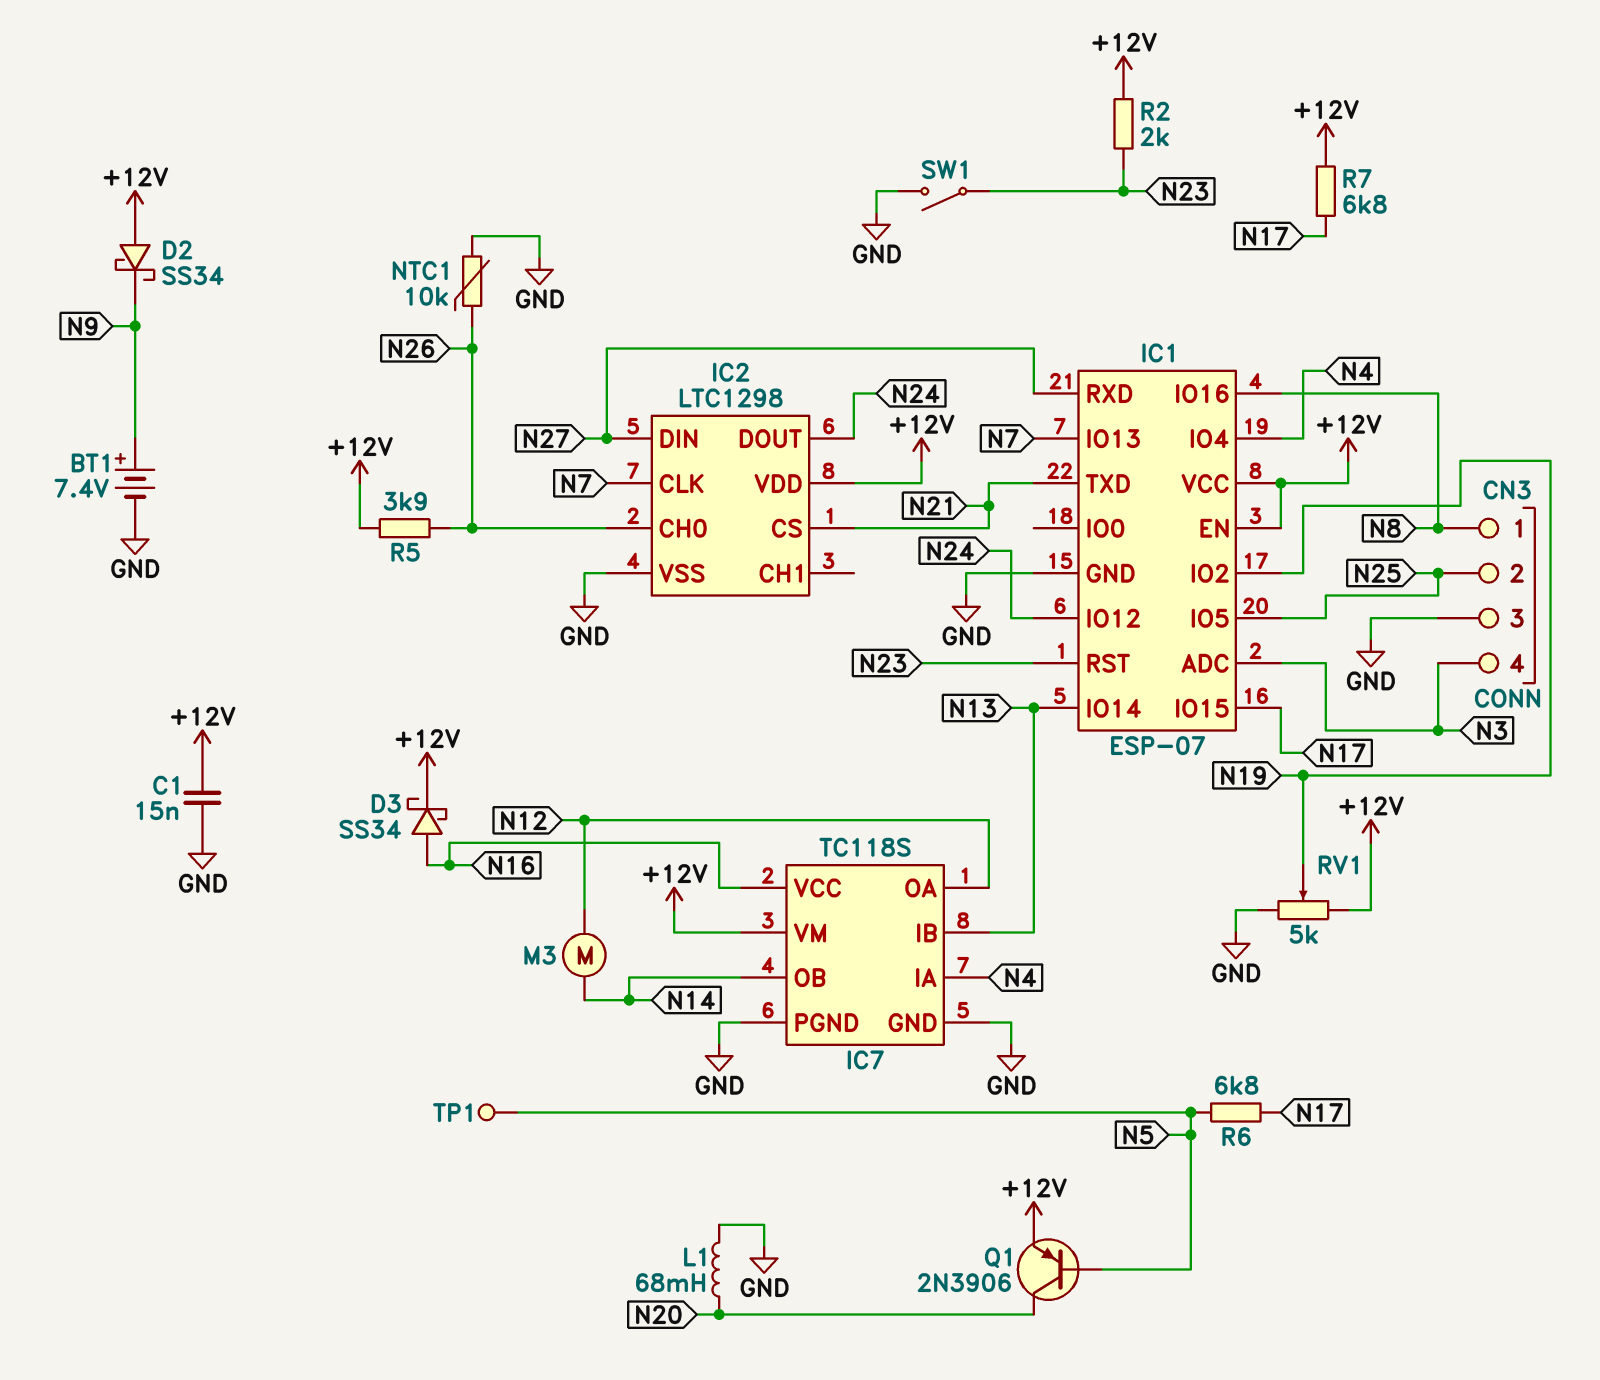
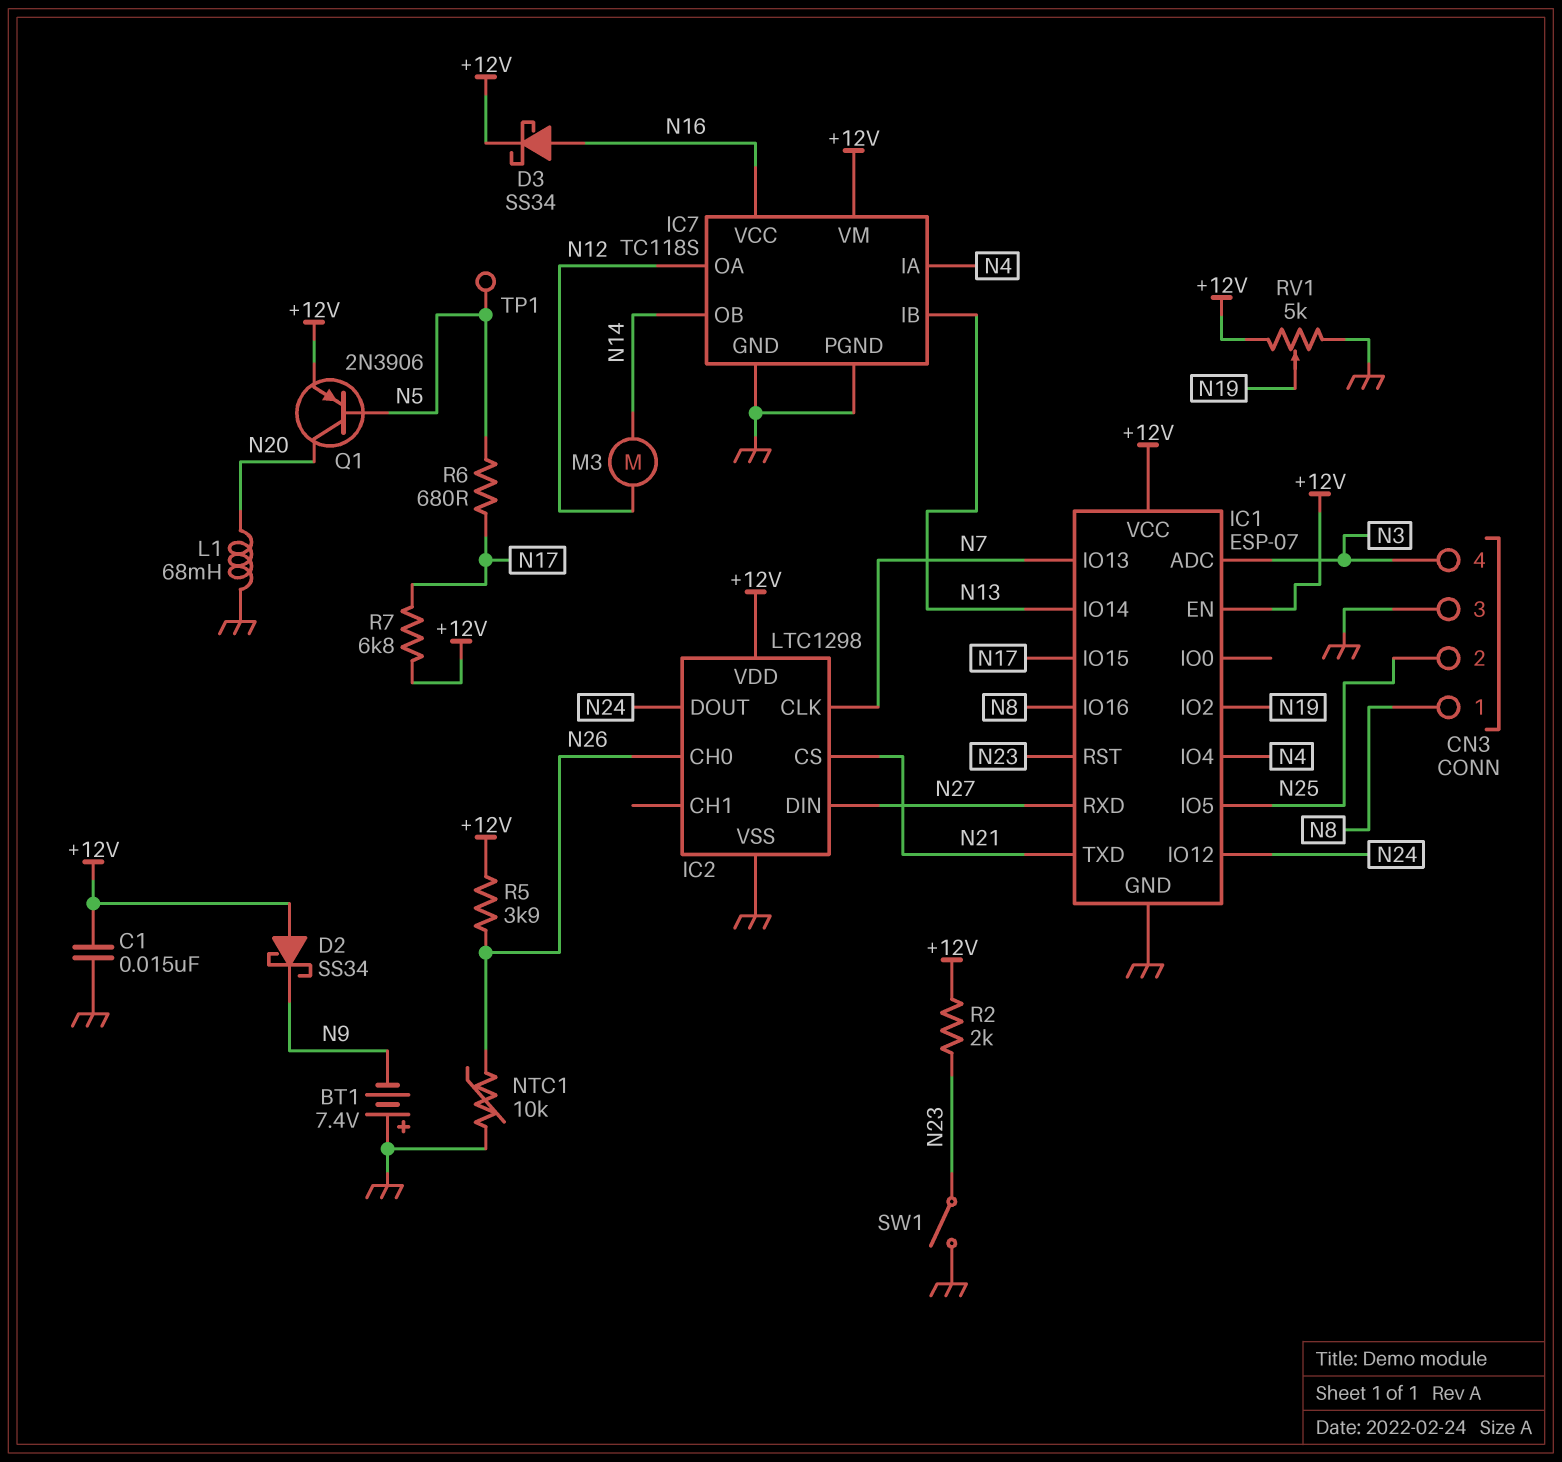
BT1: 7.4V (plus N9, minus GND) -> 7.4V (plus GND, minus N9)
R6: 6.8k (N5, N17) -> 680 (N5, N17)

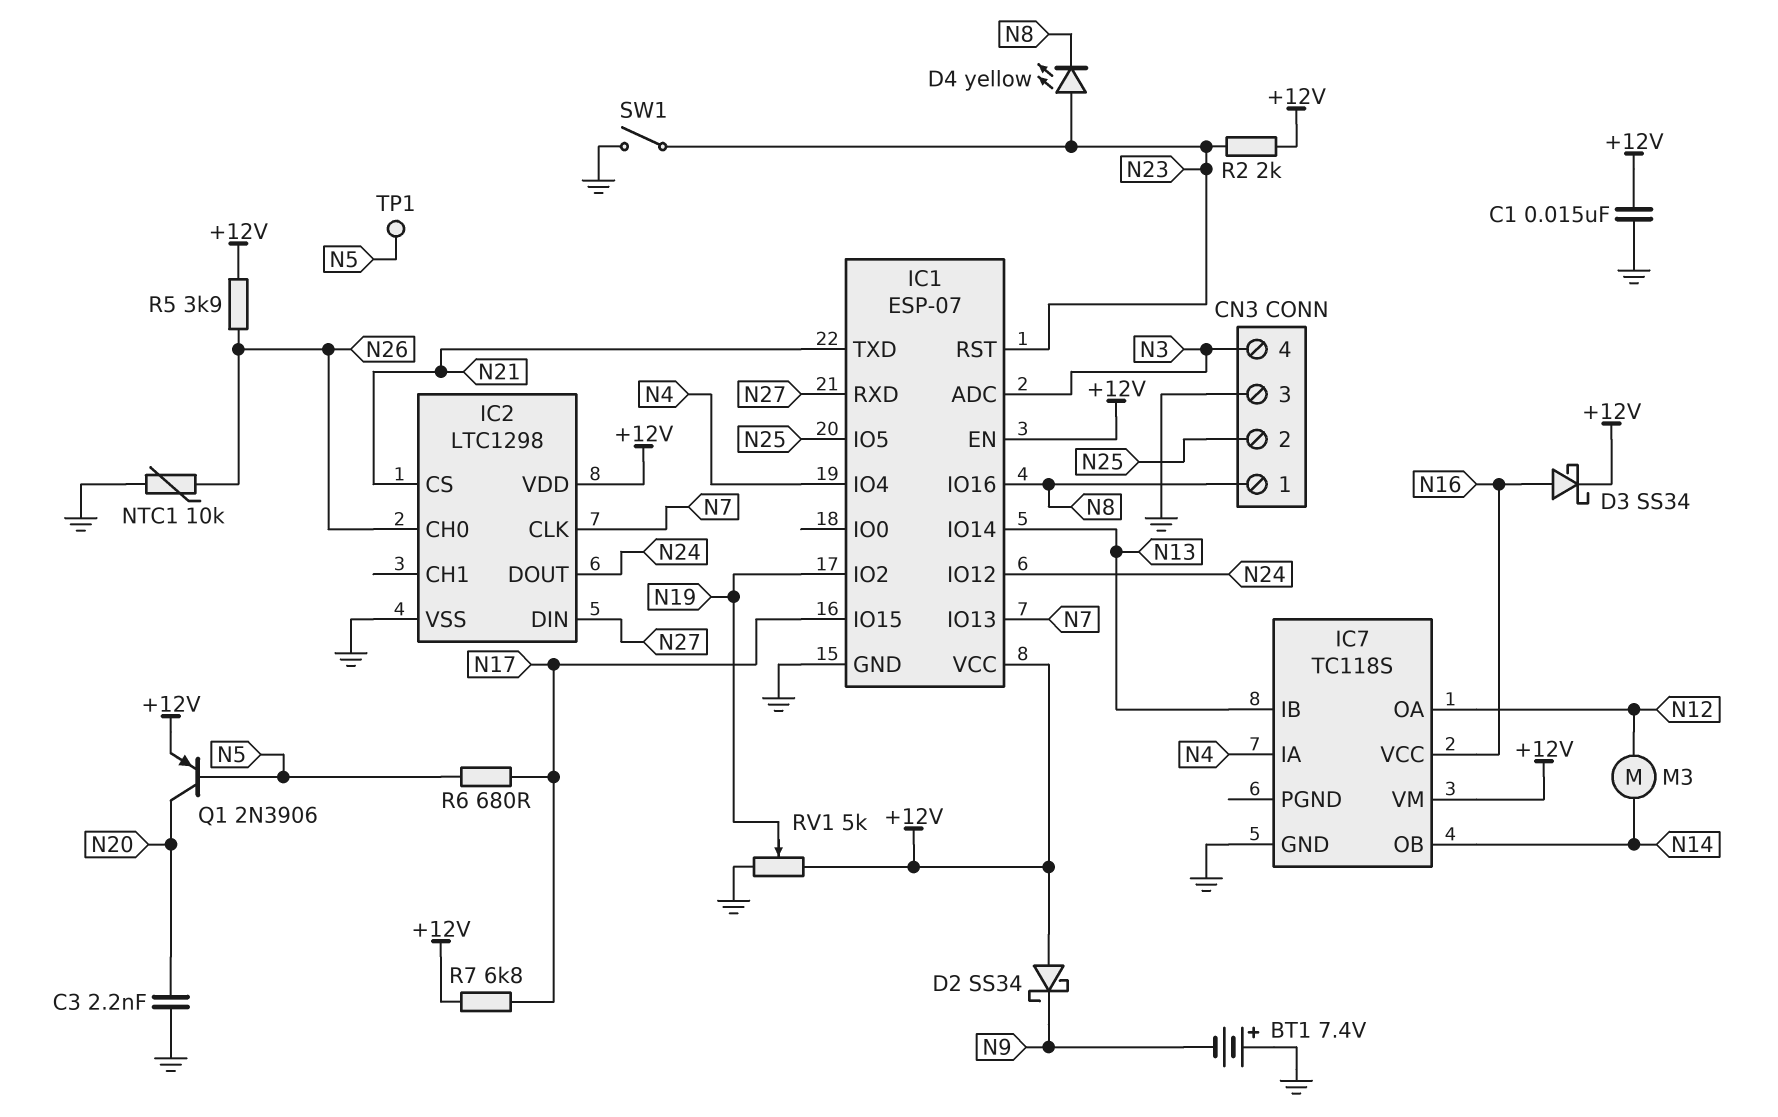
C3: none -> 2.2nF (GND, N20)
D4: none -> LED yellow (A N23, K N8)
IC7 pin PGND: GND -> none
L1: 68mH (GND, N20) -> none

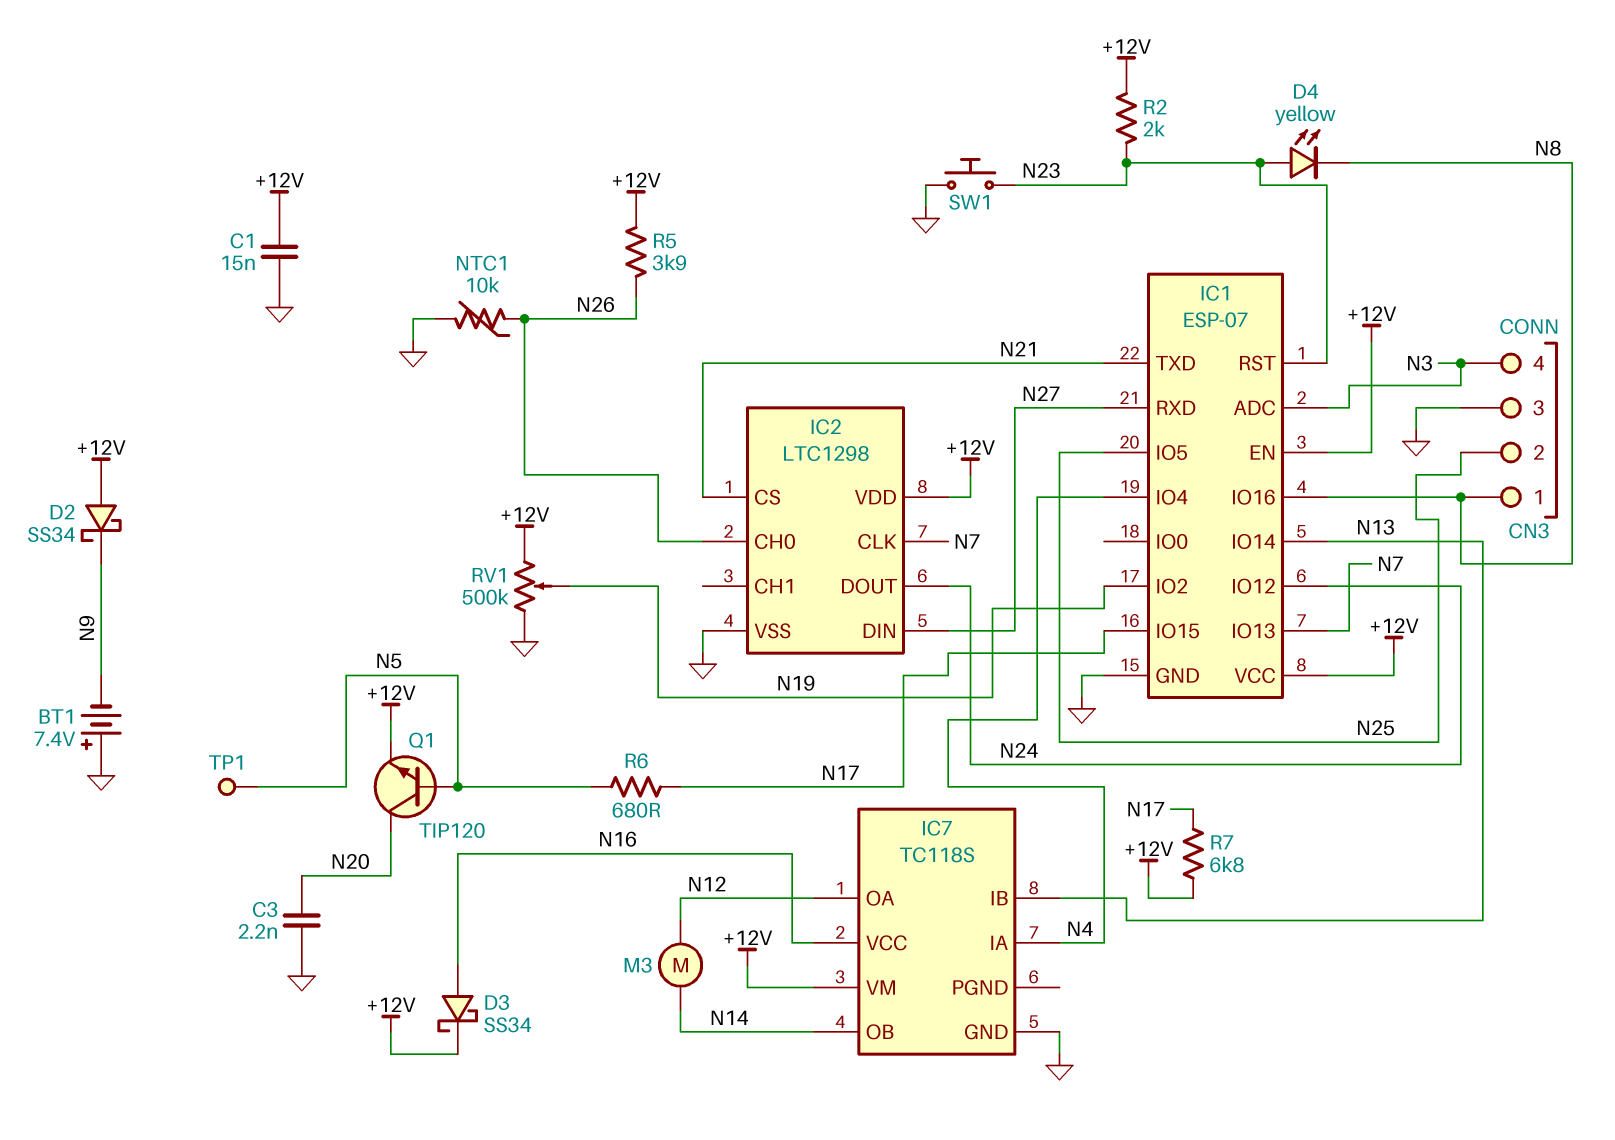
Q1: PNP 2N3906 (B N5, C N20, E +12V) -> NPN TIP120 (B N5, C N20, E +12V)
RV1: 5k (+12V, GND, wiper N19) -> 500k (+12V, GND, wiper N19)
SW1: switch (GND, N23) -> button (GND, N23)

